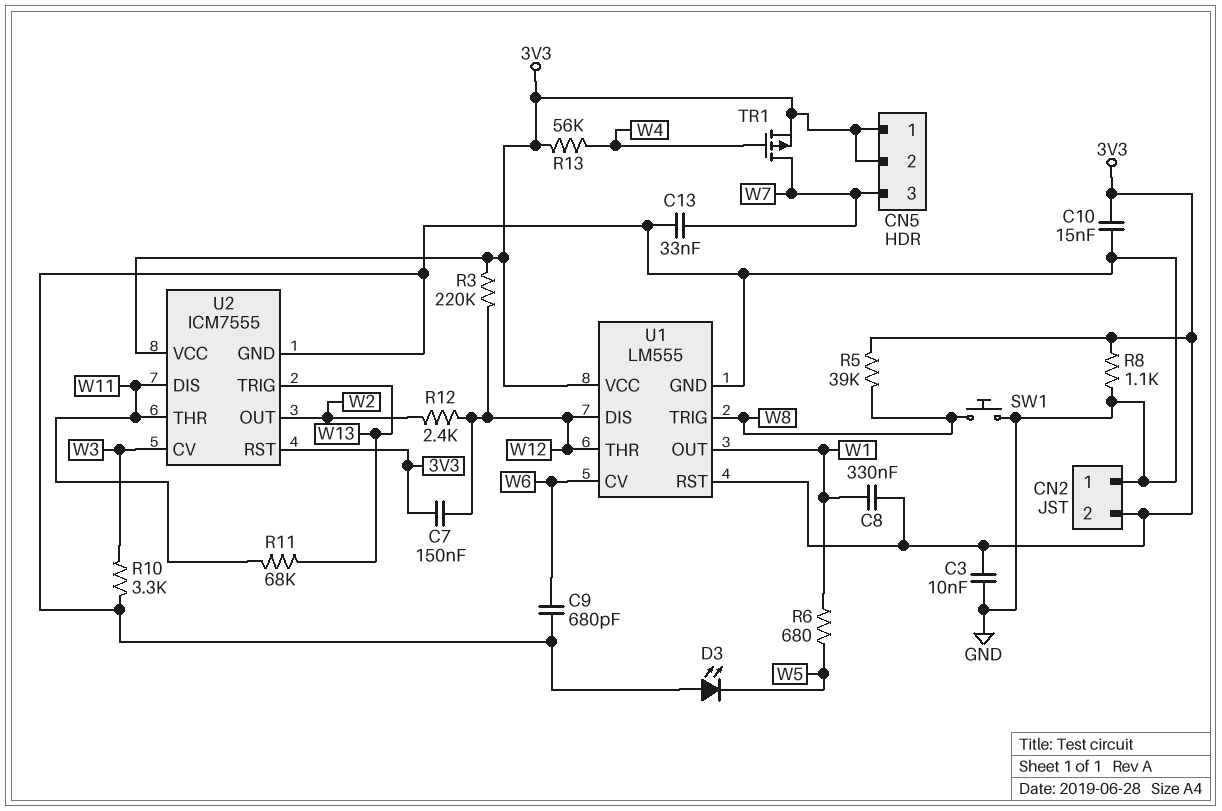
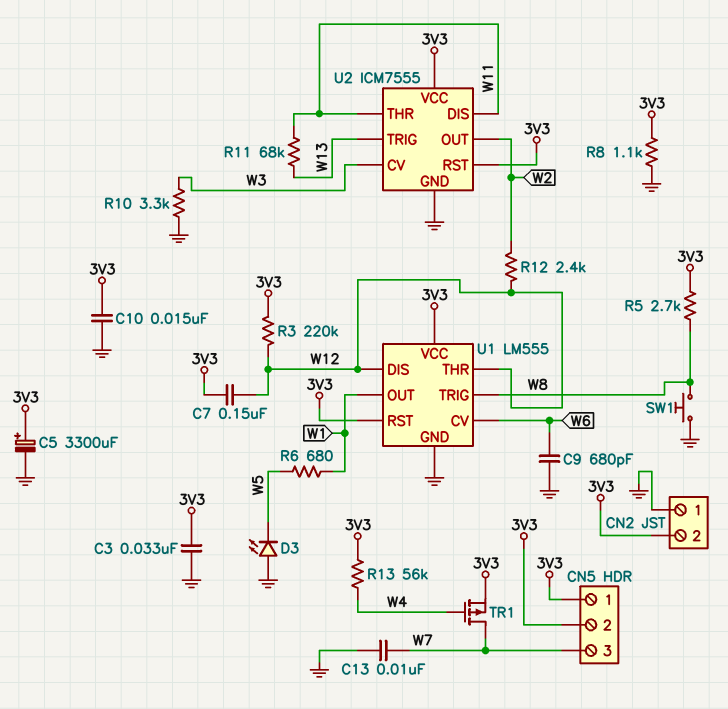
C3: 10nF (3V3, GND) -> 33nF (3V3, GND)
C5: none -> 3300uF (plus 3V3, minus GND)
C8: 330nF (3V3, W1) -> none
C13: 33nF (GND, W7) -> 10nF (GND, W7)
R5: 39k (3V3, W8) -> 2.7k (3V3, W8)

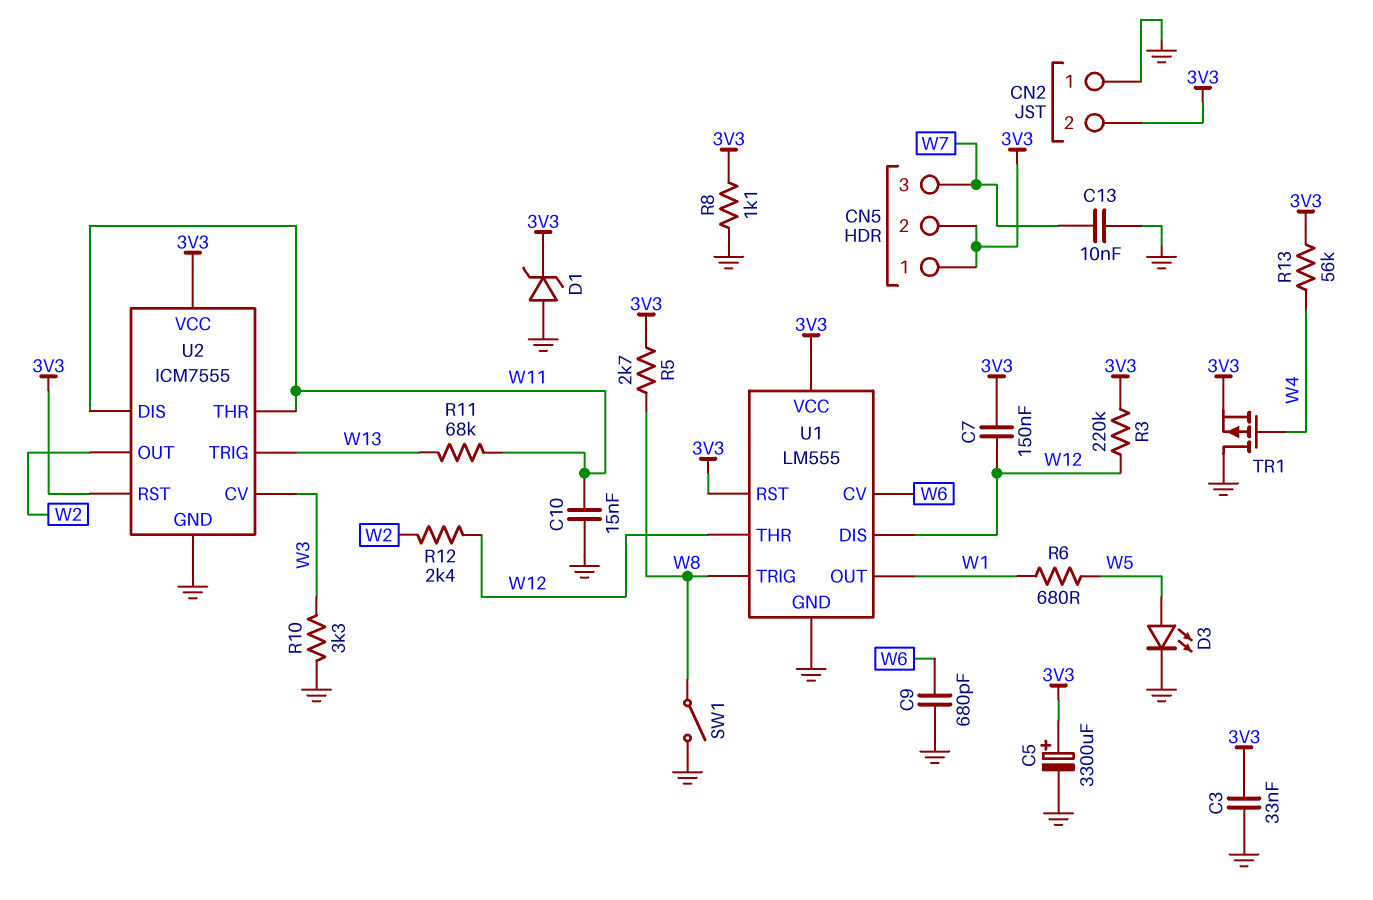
C10: 15nF (3V3, GND) -> 15nF (GND, W11)
D1: none -> zener (A GND, K 3V3)
D3: LED (A GND, K W5) -> LED (A W5, K GND)
SW1: button (GND, W8) -> switch (GND, W8)
TR1: PMOS (G W4, D W7, S 3V3) -> PMOS (G W4, D GND, S 3V3)

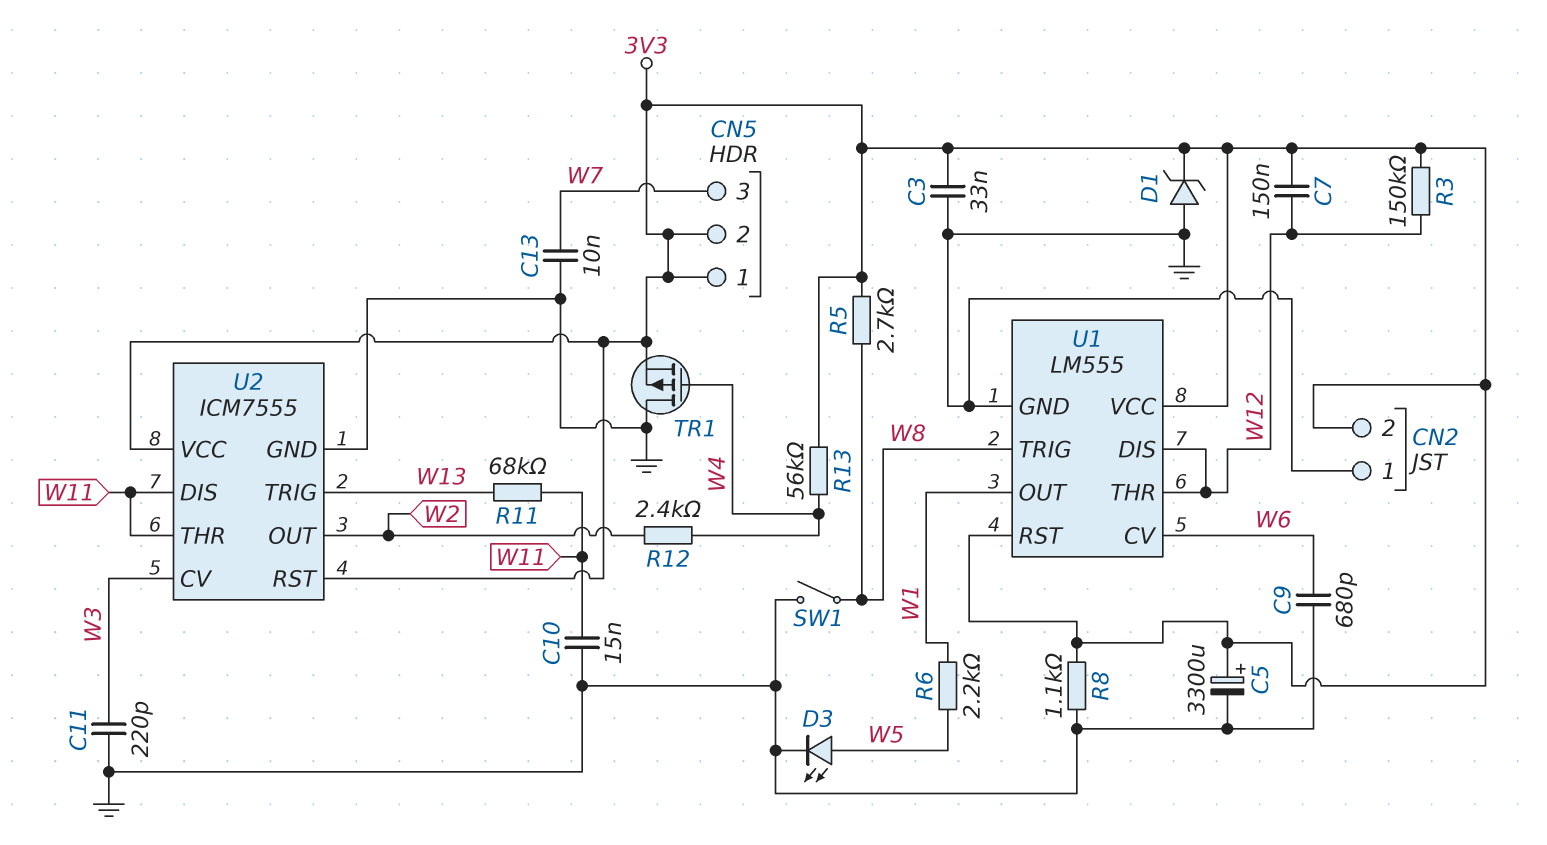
C11: none -> 220pF (GND, W3)
R3: 220k (3V3, W12) -> 150k (3V3, W12)
R6: 680 (W1, W5) -> 2.2k (W1, W5)
R10: 3.3k (GND, W3) -> none
R12: 2.4k (W2, W12) -> 2.4k (W2, W4)

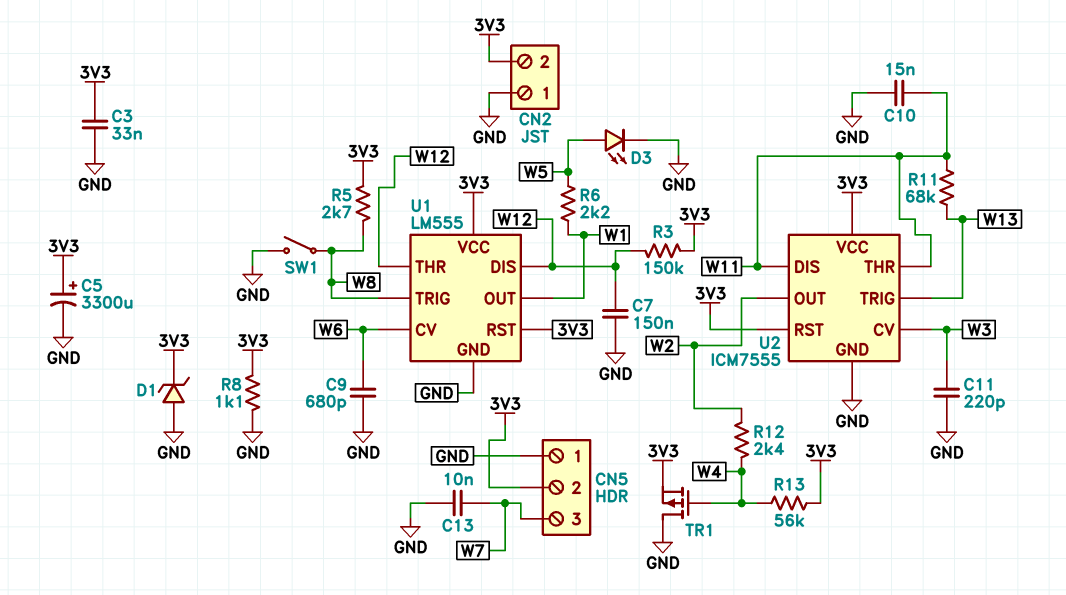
C7: 150nF (3V3, W12) -> 150nF (GND, W12)
CN5 pin 1: 3V3 -> GND

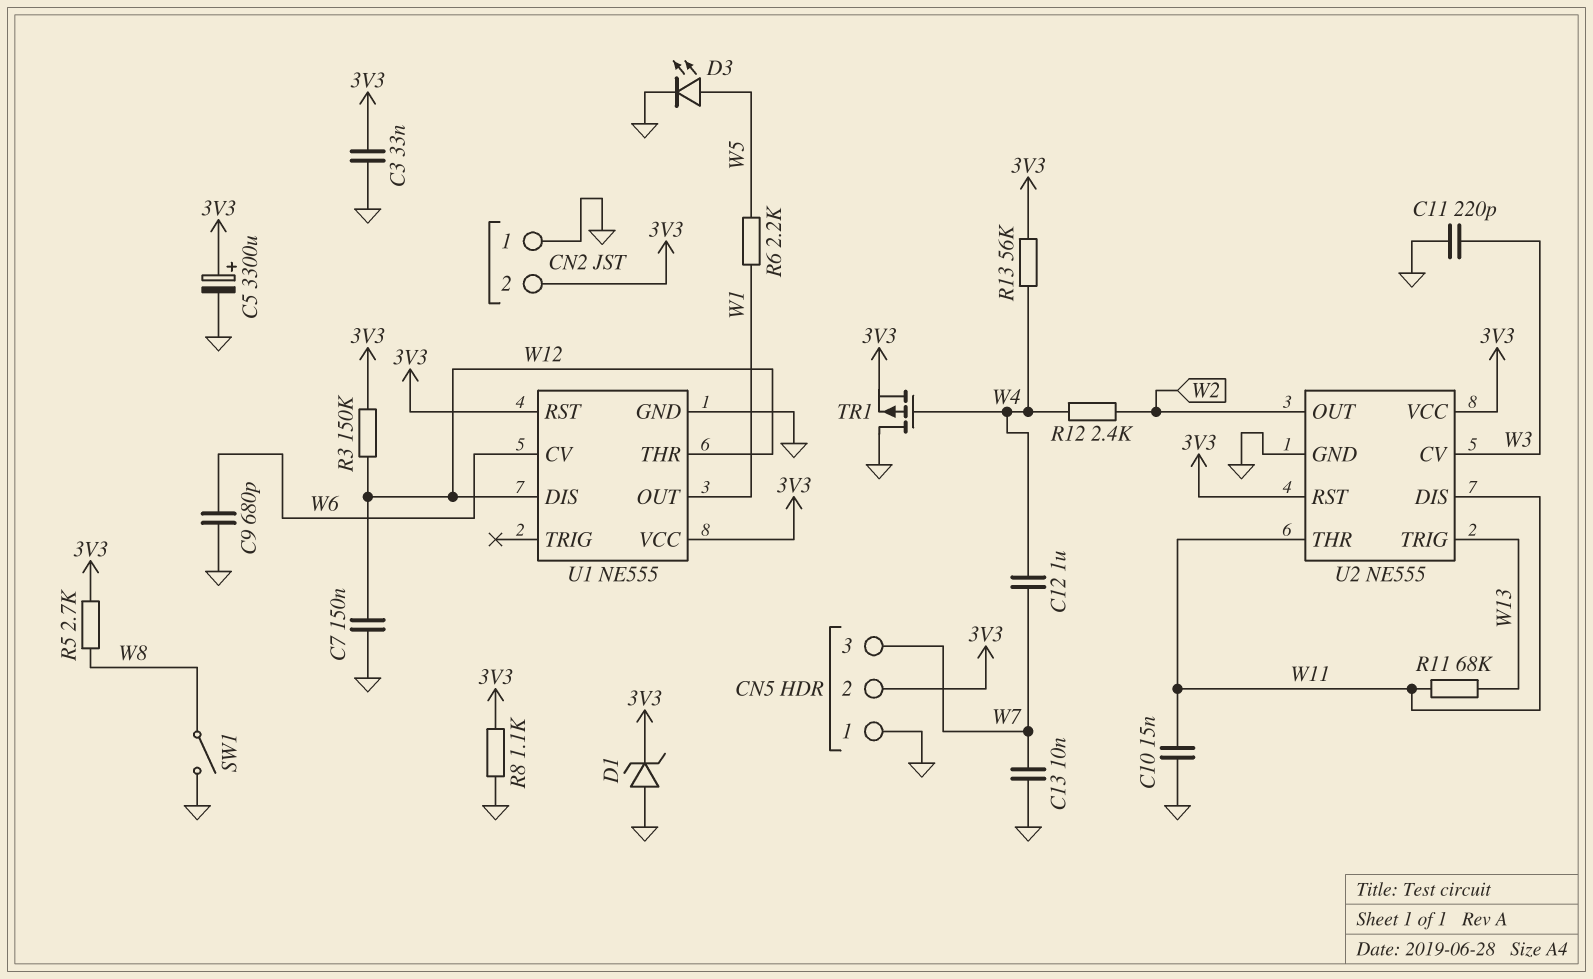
C12: none -> 1uF (W4, W7)
U1: LM555 -> NE555
U1 pin TRIG: W8 -> none
U2: ICM7555 -> NE555

